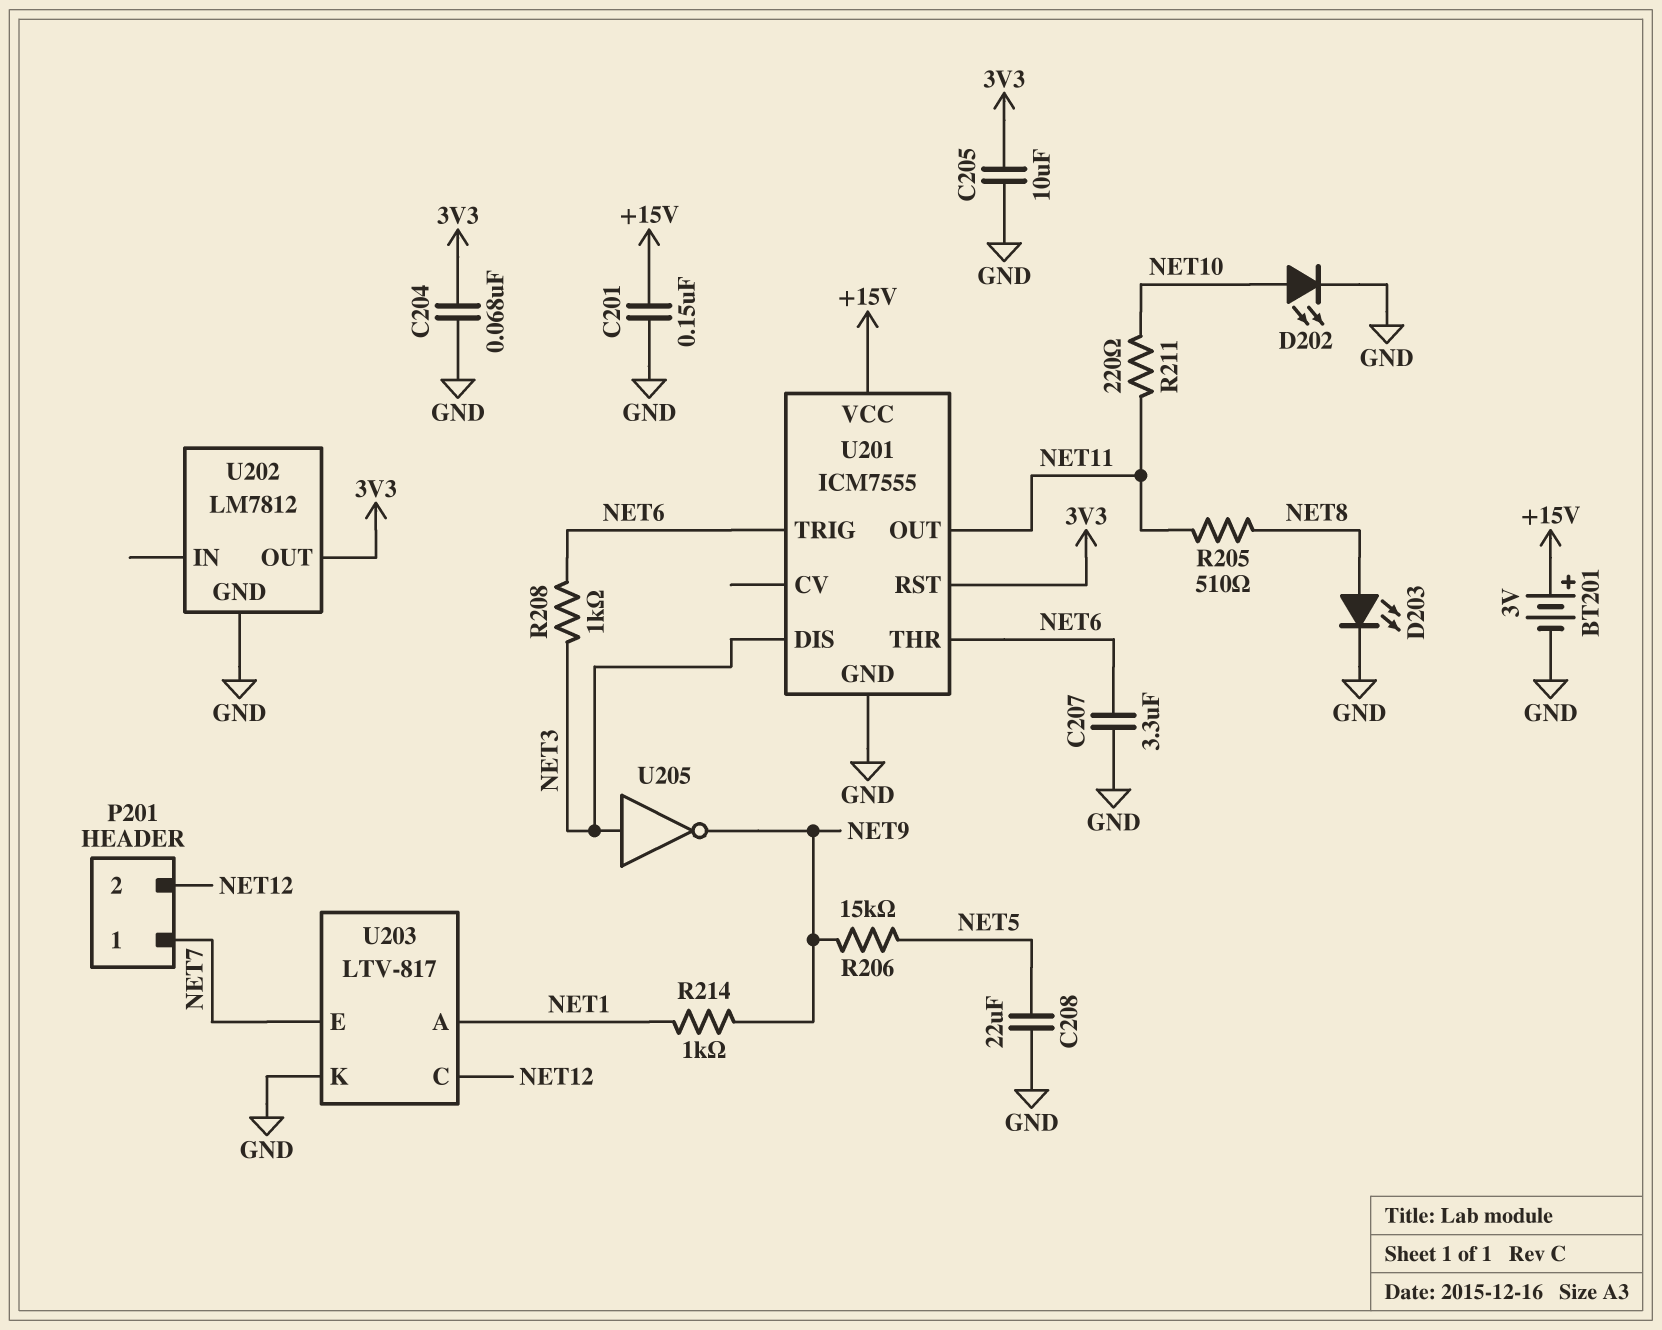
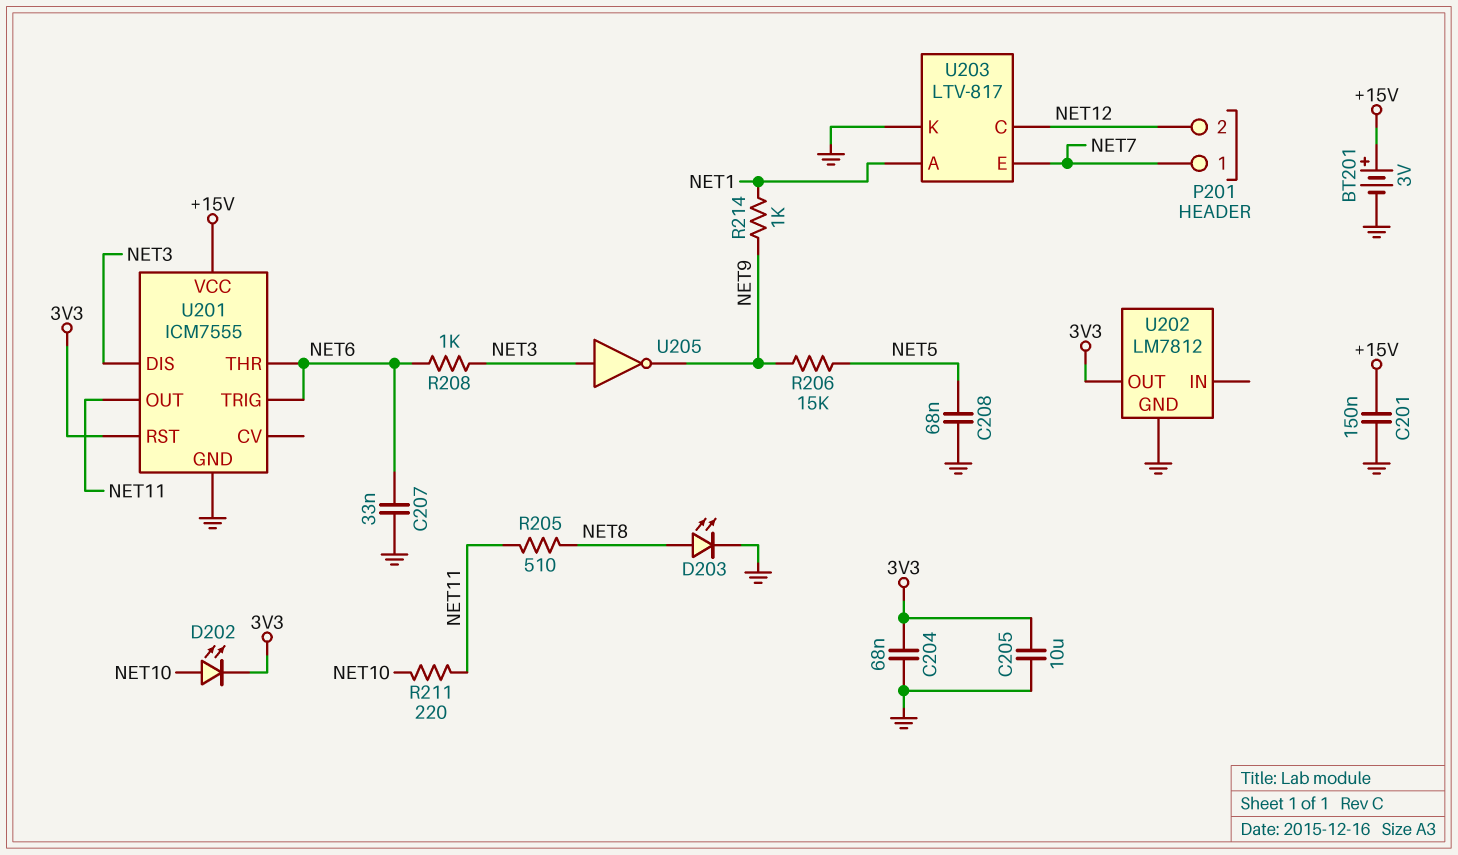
C207: 3.3uF (GND, NET6) -> 33nF (GND, NET6)
C208: 22uF (GND, NET5) -> 68nF (GND, NET5)
D202: LED (A NET10, K GND) -> LED (A NET10, K 3V3)

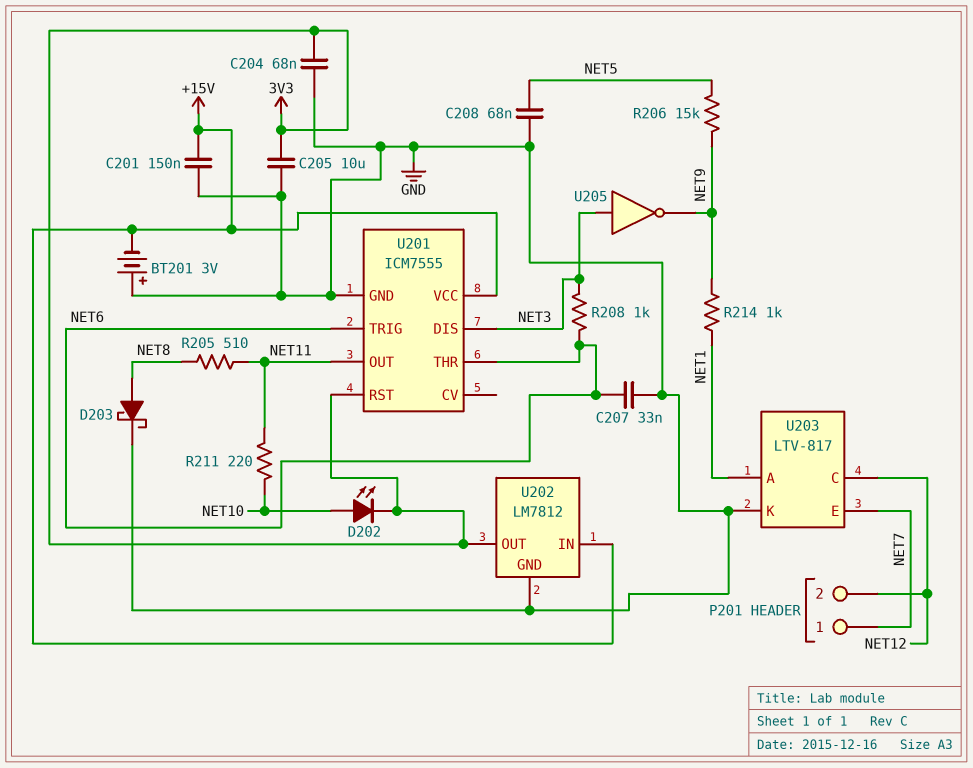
BT201: 3V (plus +15V, minus GND) -> 3V (plus GND, minus +15V)
D203: LED (A NET8, K GND) -> schottky (A NET8, K GND)
U202 pin IN: none -> +15V

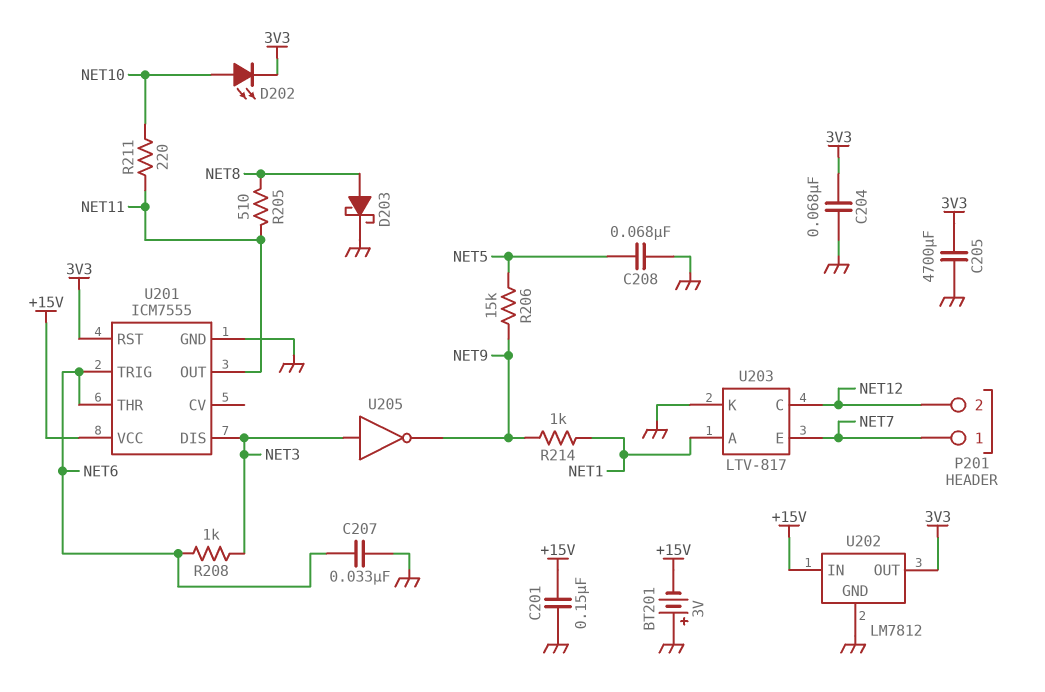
C205: 10uF (3V3, GND) -> 4700uF (3V3, GND)

